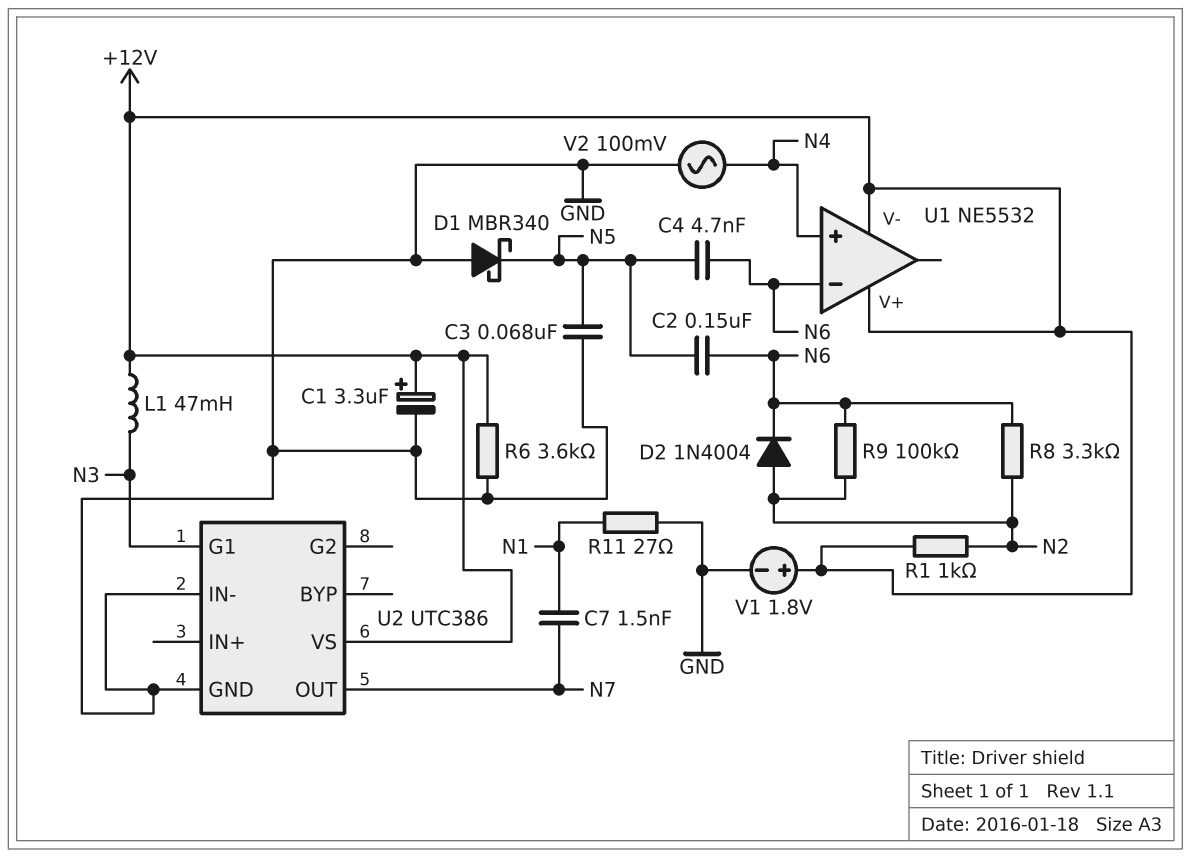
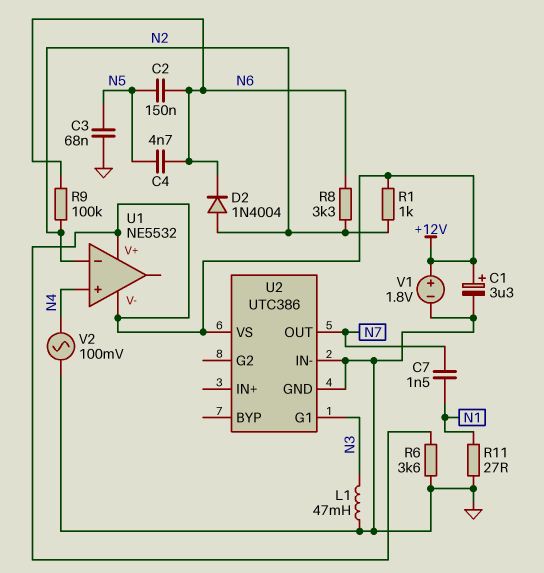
D1: schottky MBR340 (A GND, K N5) -> none
L1: 47mH (+12V, N3) -> 47mH (GND, N3)
U1 pin in-: N6 -> N2

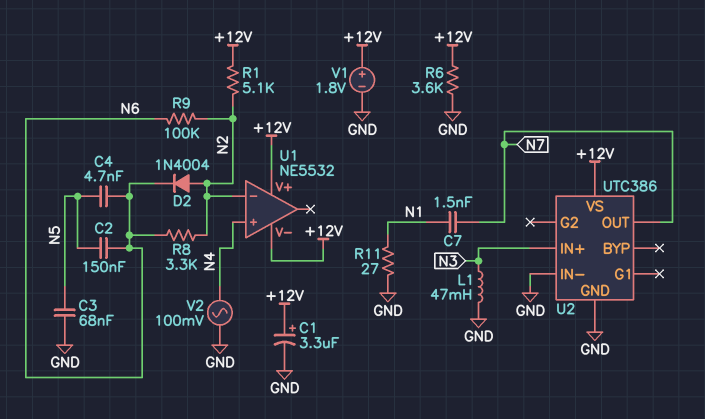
R1: 1k (+12V, N2) -> 5.1k (+12V, N2)
U2 pin G1: N3 -> none
U2 pin IN+: none -> N3

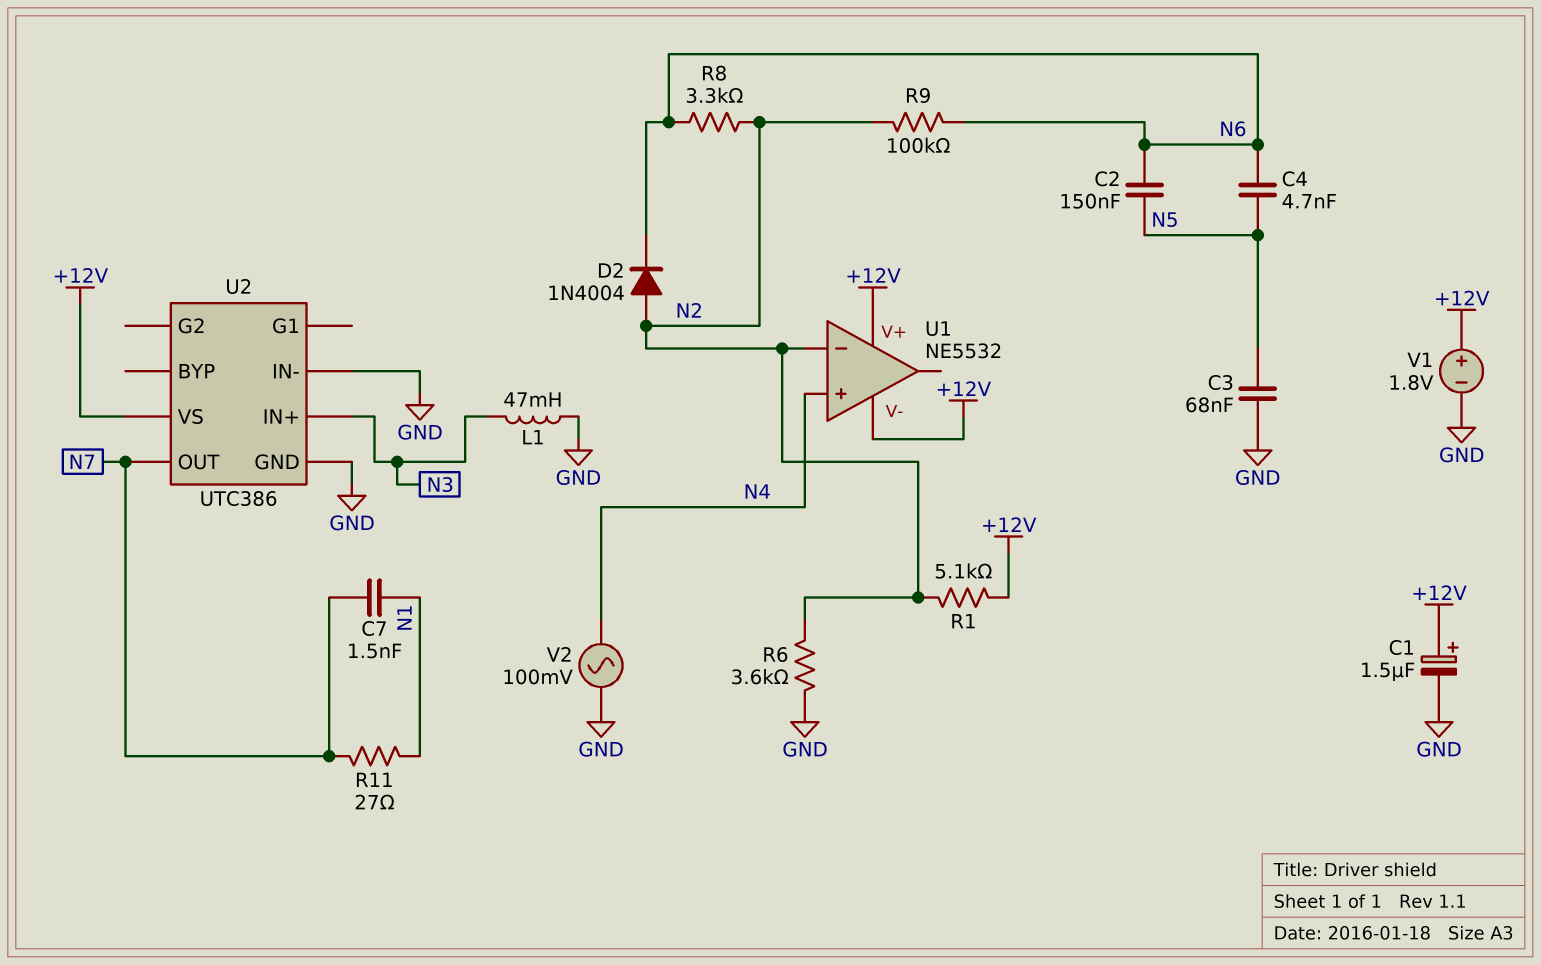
C1: 3.3uF (plus +12V, minus GND) -> 1.5uF (plus +12V, minus GND)
R6: 3.6k (+12V, GND) -> 3.6k (GND, N2)
R11: 27 (GND, N1) -> 27 (N1, N7)

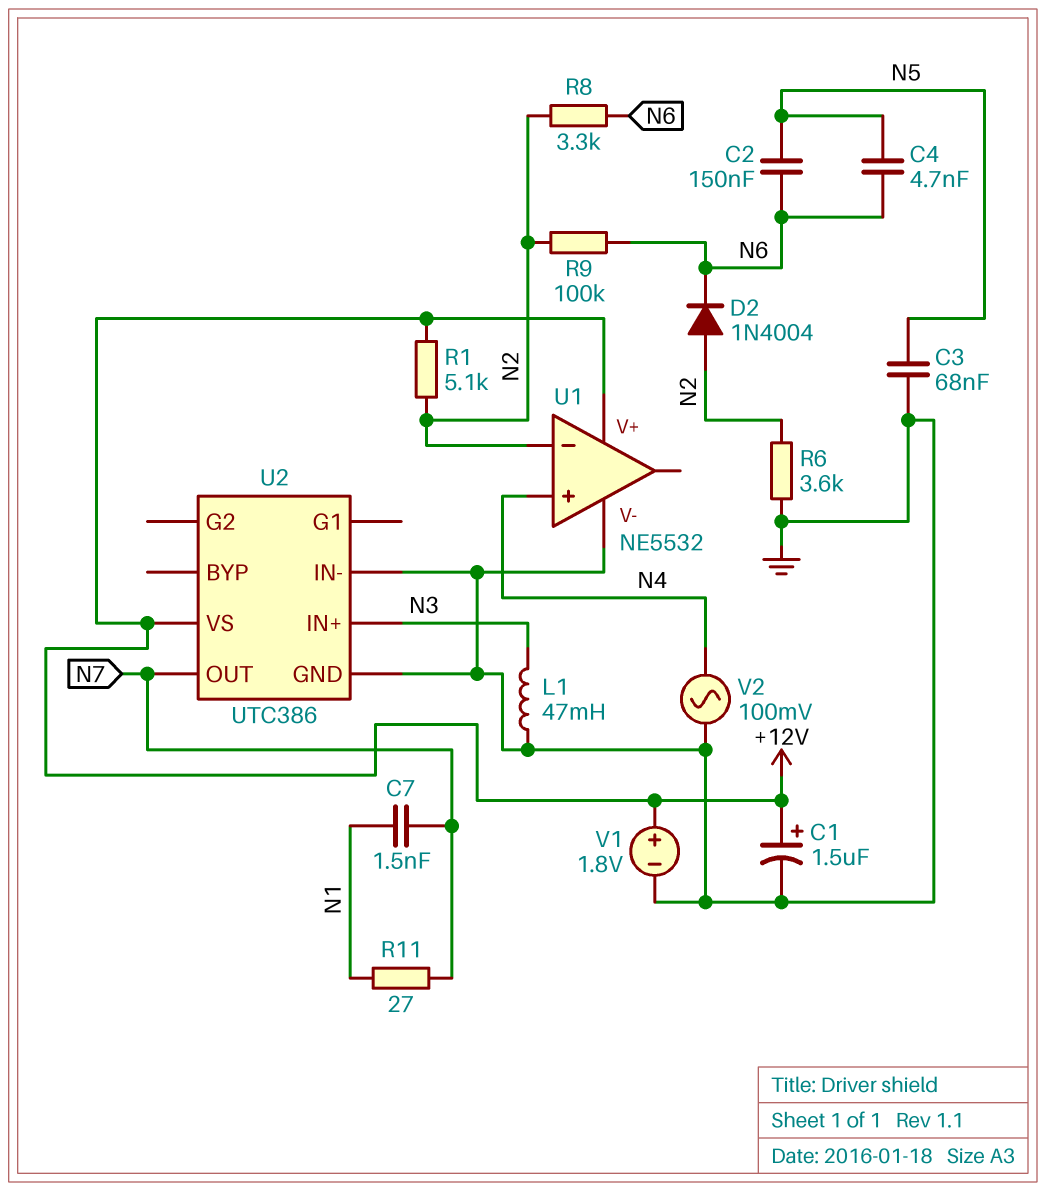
U1 pin V-: +12V -> GND

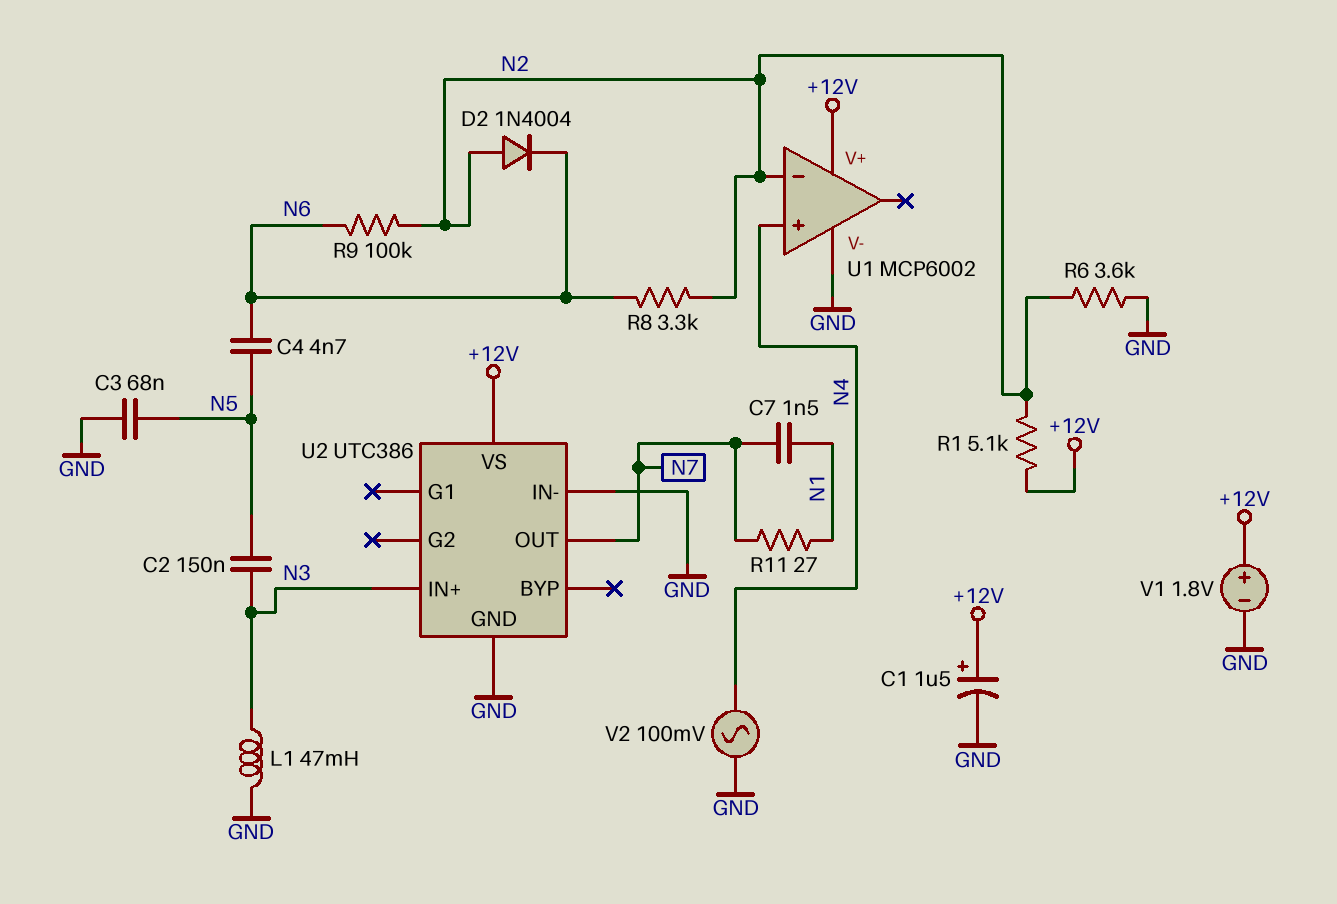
C2: 150nF (N5, N6) -> 150nF (N3, N5)
U1: NE5532 -> MCP6002

